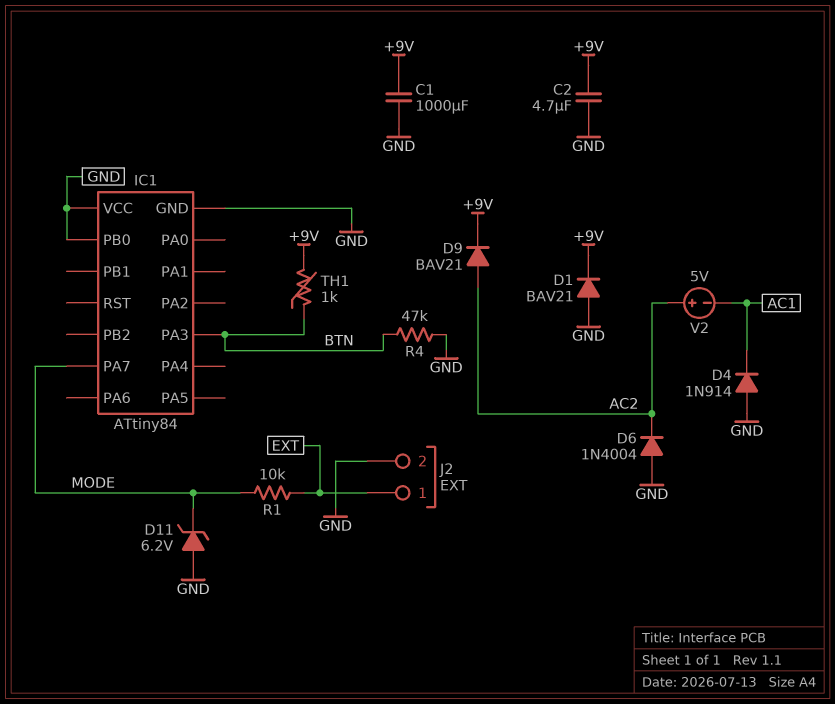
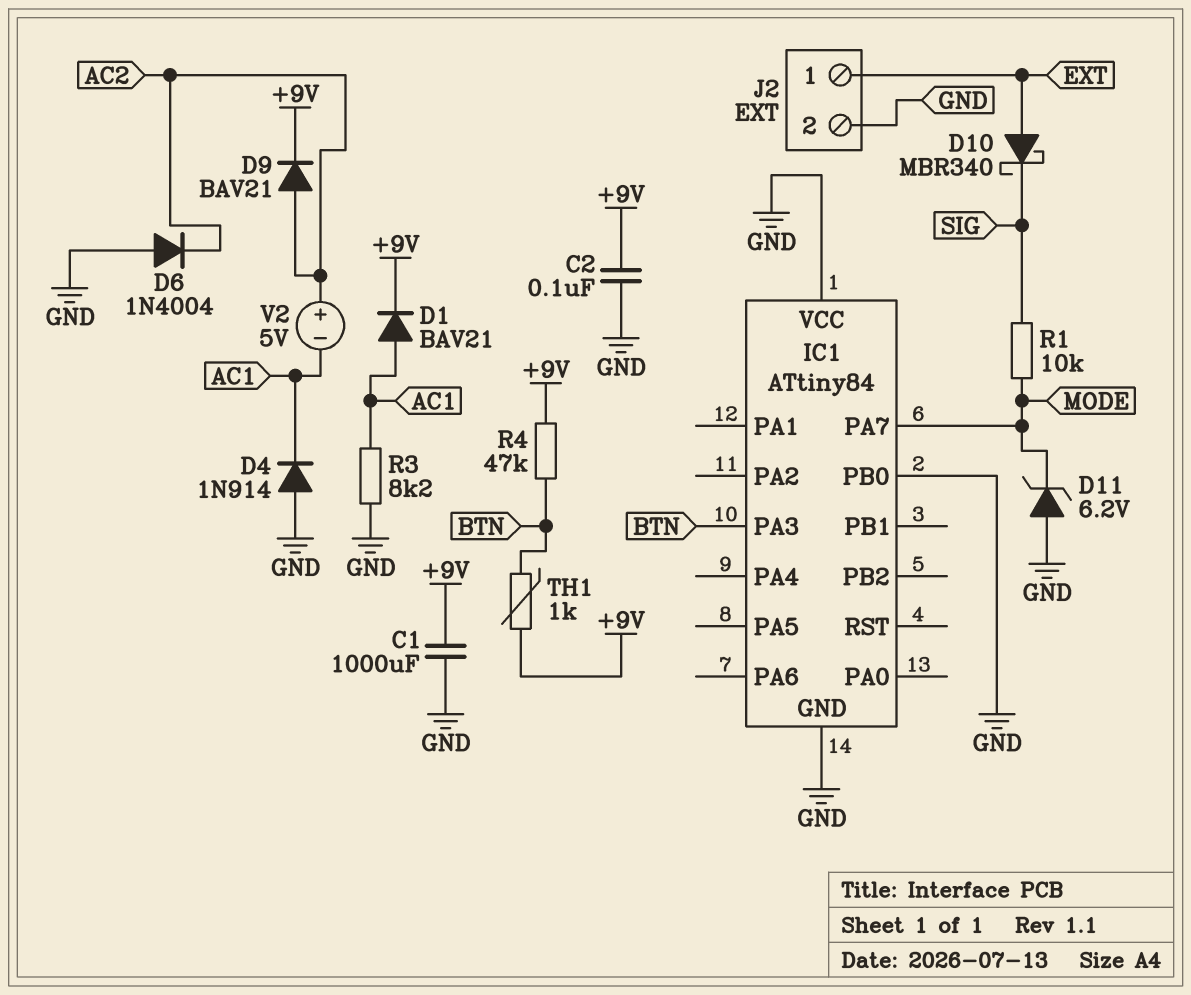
C2: 4.7uF (+9V, GND) -> 100nF (+9V, GND)
D1: diode BAV21 (A GND, K +9V) -> diode BAV21 (A AC1, K +9V)
D10: none -> schottky MBR340 (A EXT, K SIG)
R1: 10k (EXT, MODE) -> 10k (MODE, SIG)
R3: none -> 8.2k (AC1, GND)
R4: 47k (BTN, GND) -> 47k (+9V, BTN)

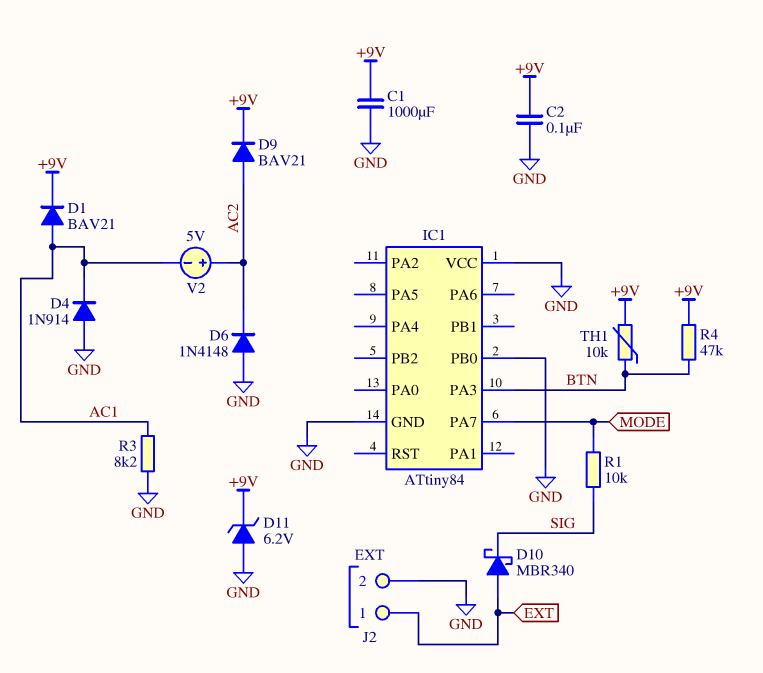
D6: diode 1N4004 (A GND, K AC2) -> diode 1N4148 (A GND, K AC2)
D11: zener 6.2V (A GND, K MODE) -> zener 6.2V (A GND, K +9V)
TH1: 1k (+9V, BTN) -> 10k (+9V, BTN)

